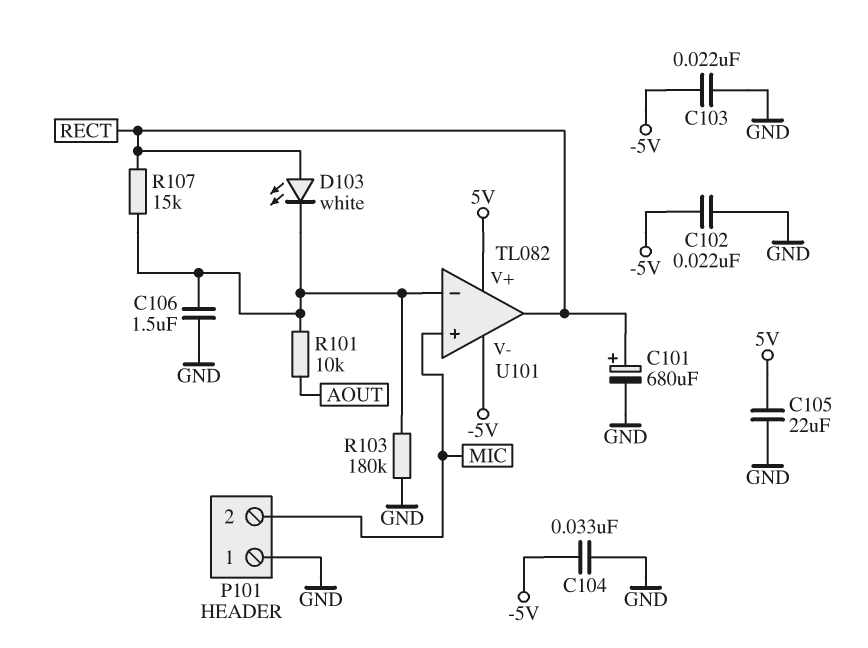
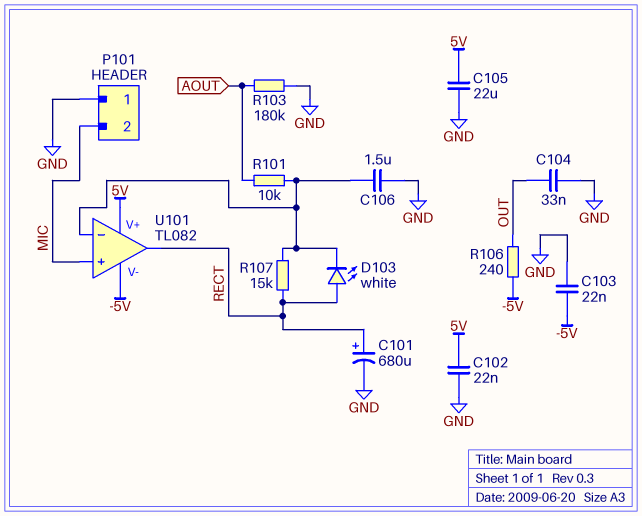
C102: 22nF (-5V, GND) -> 22nF (5V, GND)
C104: 33nF (-5V, GND) -> 33nF (GND, OUT)
R103: 180k (GND, U101/in-) -> 180k (AOUT, GND)
R106: none -> 240 (-5V, OUT)

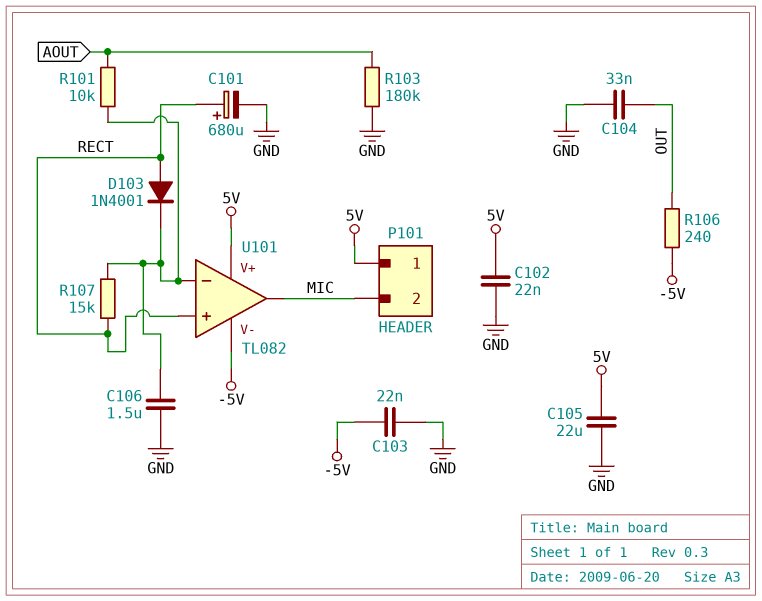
D103: LED white (A RECT, K U101/in-) -> diode 1N4001 (A RECT, K U101/in-)
P101 pin 1: GND -> 5V
U101 pin in+: MIC -> RECT
U101 pin out: RECT -> MIC

